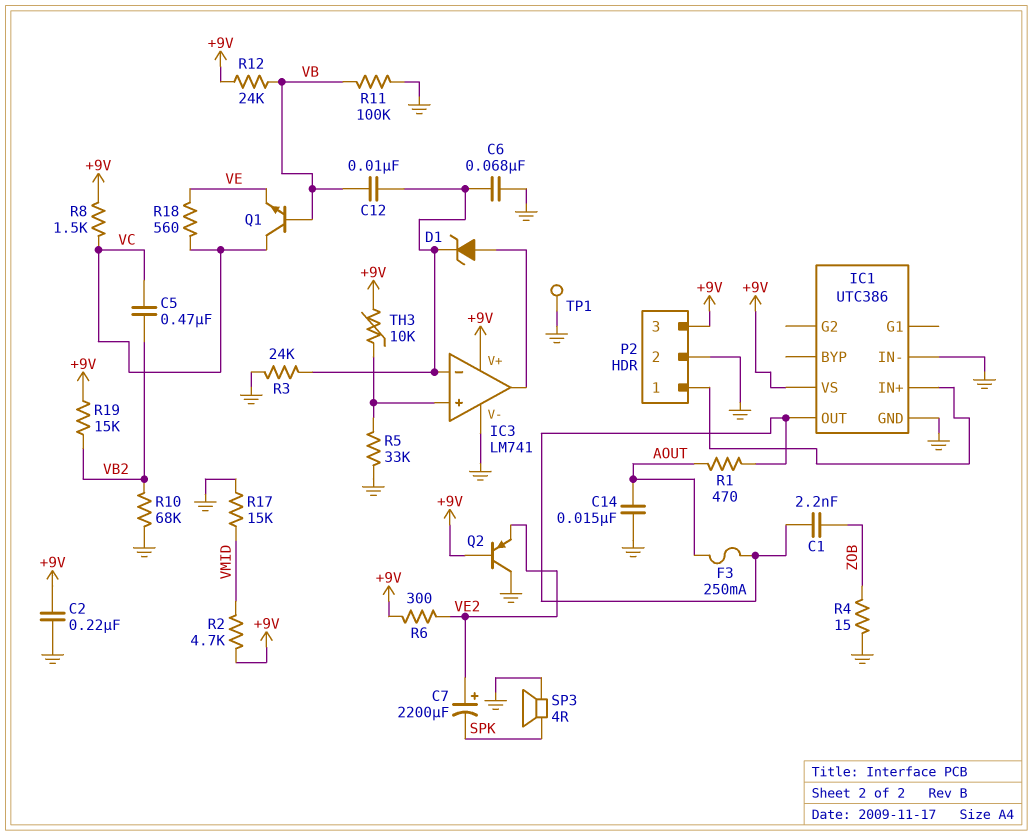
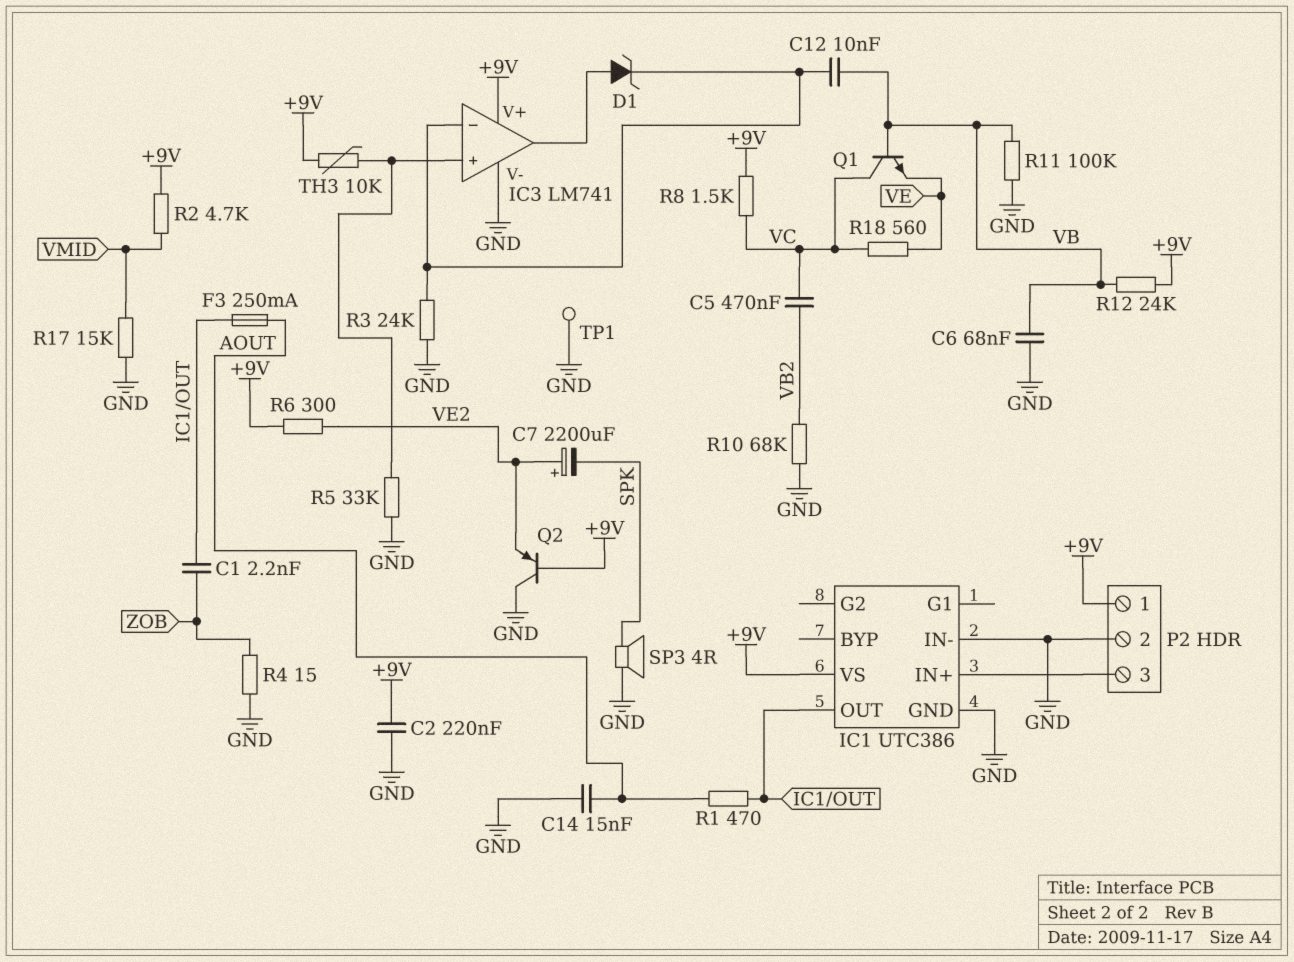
C6: 68nF (GND, IC3/in-) -> 68nF (GND, VB)
P2 pin 1: IC1/IN+ -> +9V
P2 pin 3: +9V -> IC1/IN+
R19: 15k (+9V, VB2) -> none

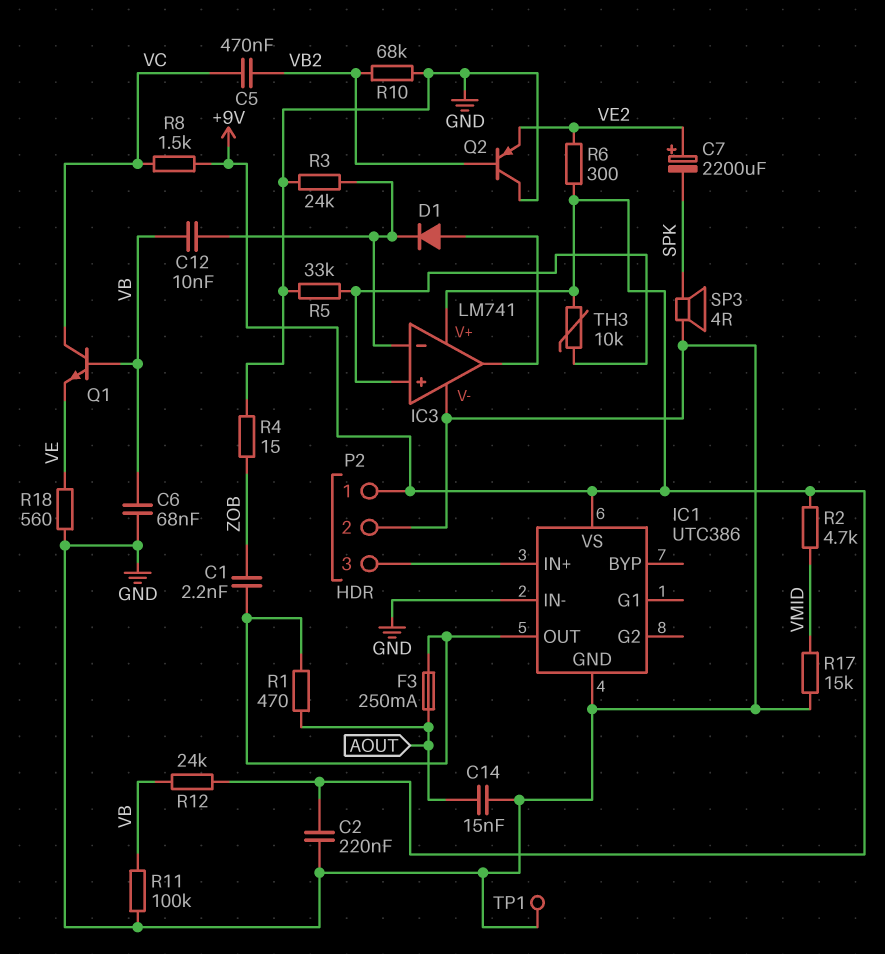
D1: zener (A IC3/out, K IC3/in-) -> diode (A IC3/out, K IC3/in-)
Q2: PNP (B +9V, C GND, E VE2) -> PNP (B VB2, C GND, E VE2)
R18: 560 (VC, VE) -> 560 (GND, VE)

